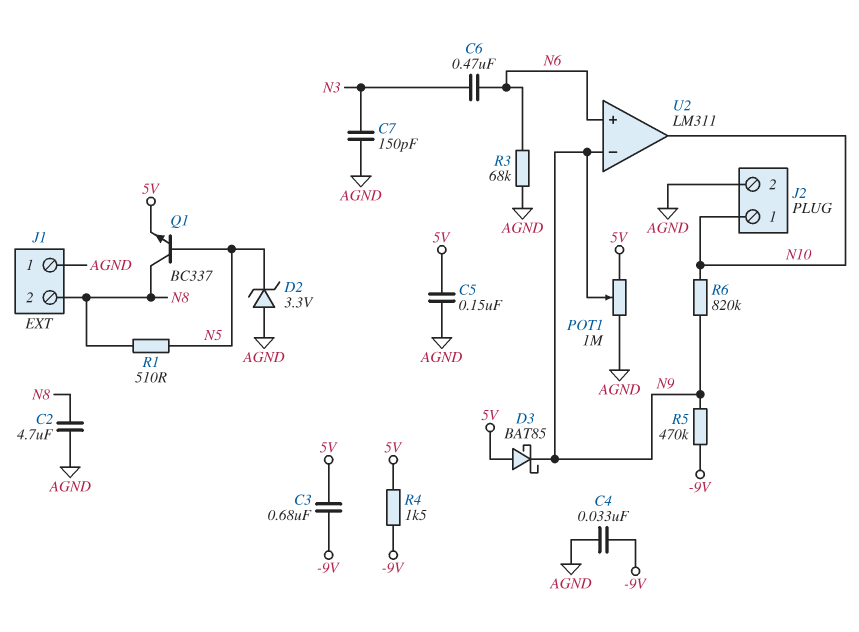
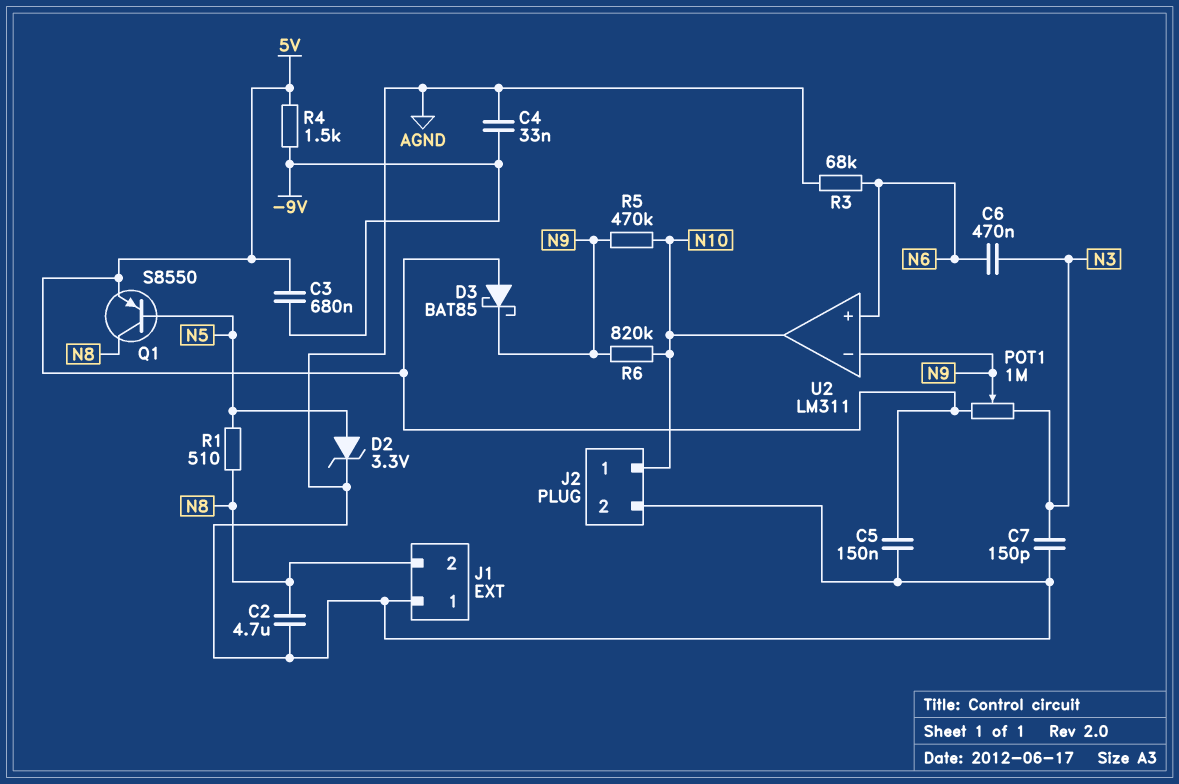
D2: zener 3.3V (A AGND, K N5) -> zener 3.3V (A N5, K AGND)
POT1: 1M (5V, AGND, wiper N9) -> 1M (5V, N3, wiper N9)
Q1: NPN BC337 (B N5, C N8, E 5V) -> PNP S8550 (B N5, C N8, E 5V)
R5: 470k (-9V, N9) -> 470k (N9, N10)

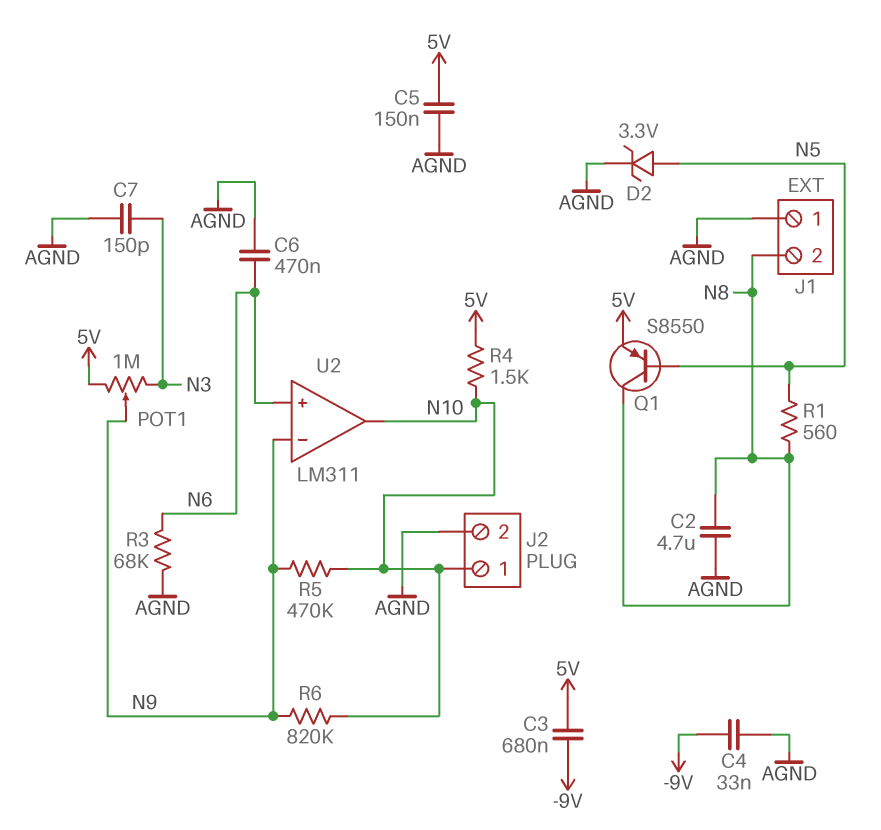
C6: 470nF (N3, N6) -> 470nF (AGND, N6)
D3: schottky BAT85 (A 5V, K N9) -> none
R1: 510 (N5, N8) -> 560 (N5, N8)
R4: 1.5k (-9V, 5V) -> 1.5k (5V, N10)

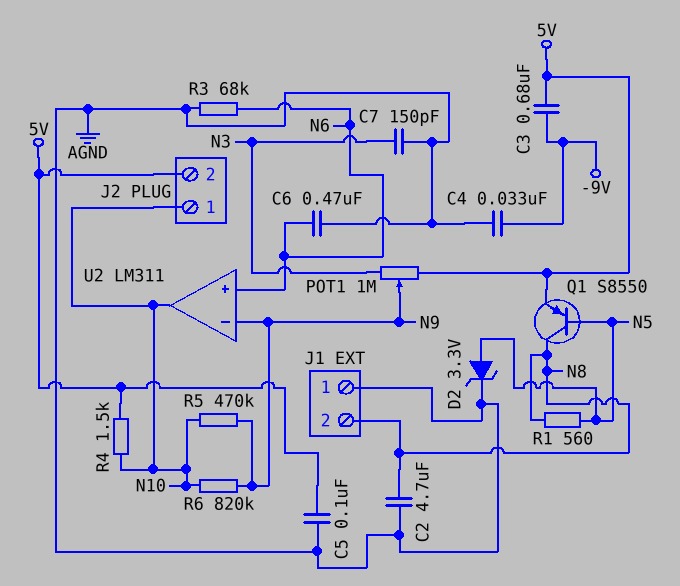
C5: 150nF (5V, AGND) -> 100nF (5V, AGND)
J2 pin 2: AGND -> 5V

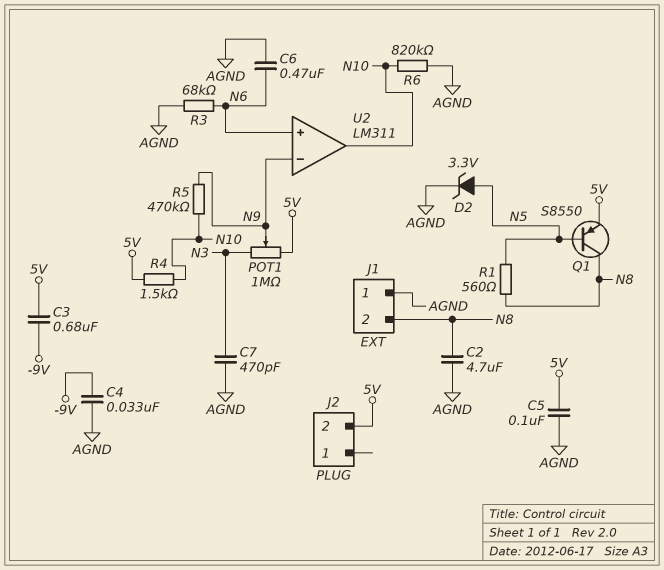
C7: 150pF (AGND, N3) -> 470pF (AGND, N3)
J2 pin 1: N10 -> none
R6: 820k (N9, N10) -> 820k (AGND, N10)

